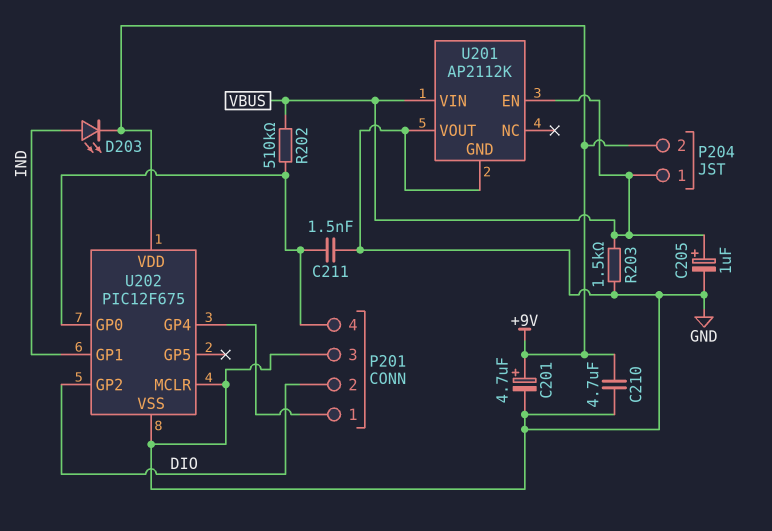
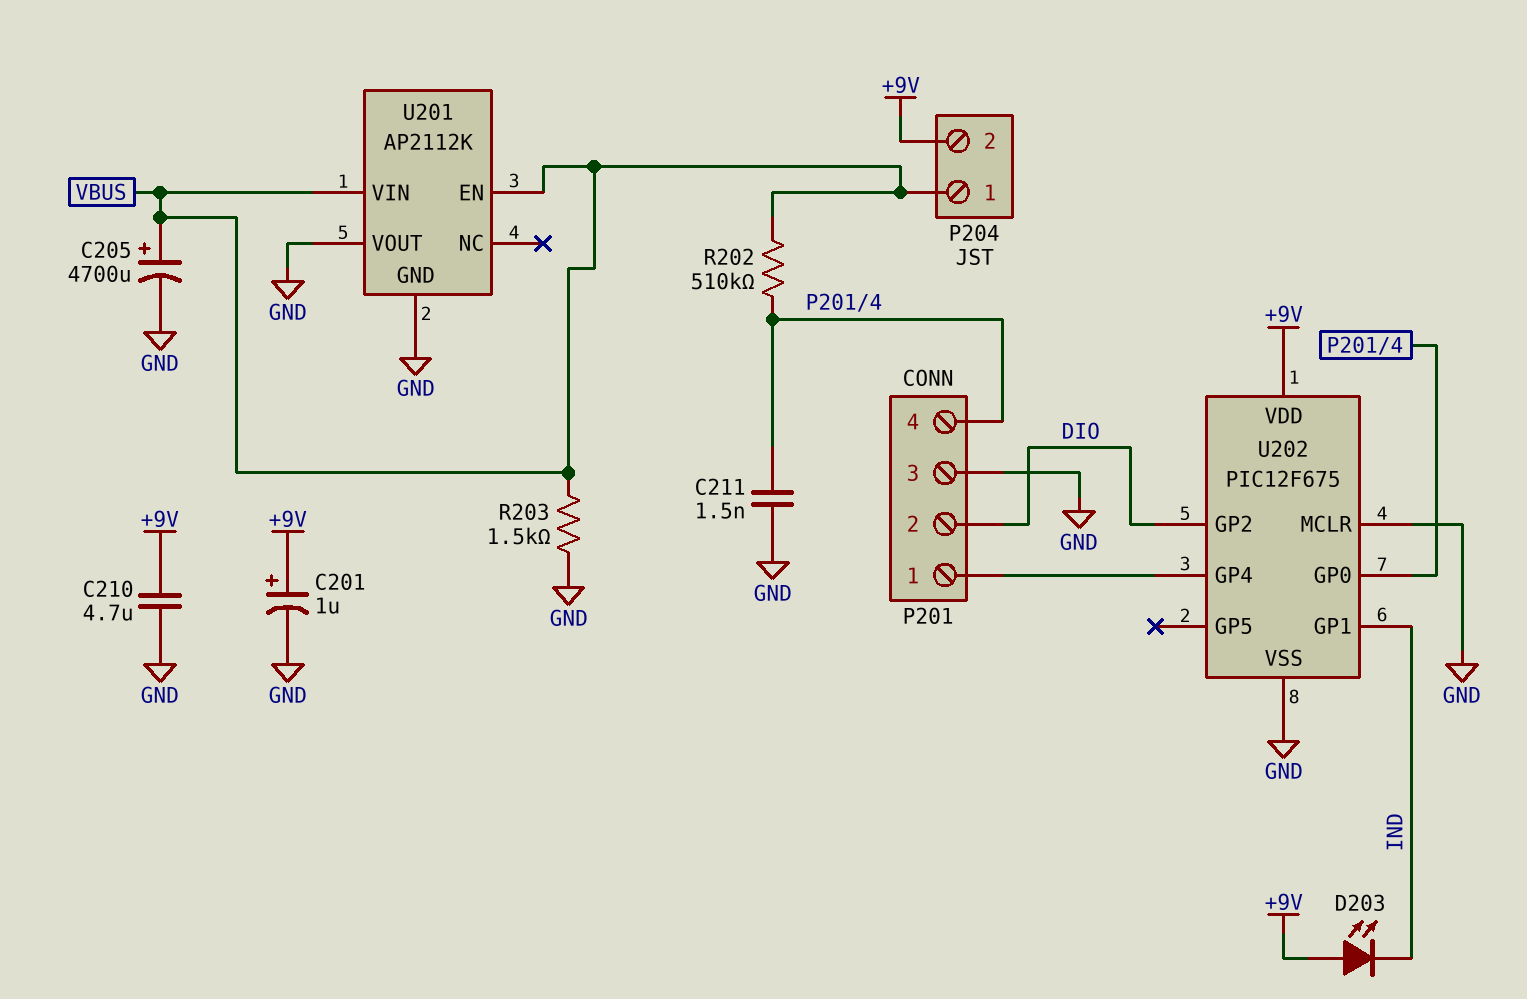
C201: 4.7uF (plus +9V, minus GND) -> 1uF (plus +9V, minus GND)
C205: 1uF (plus VBUS, minus GND) -> 4700uF (plus VBUS, minus GND)
D203: LED (A IND, K +9V) -> LED (A +9V, K IND)

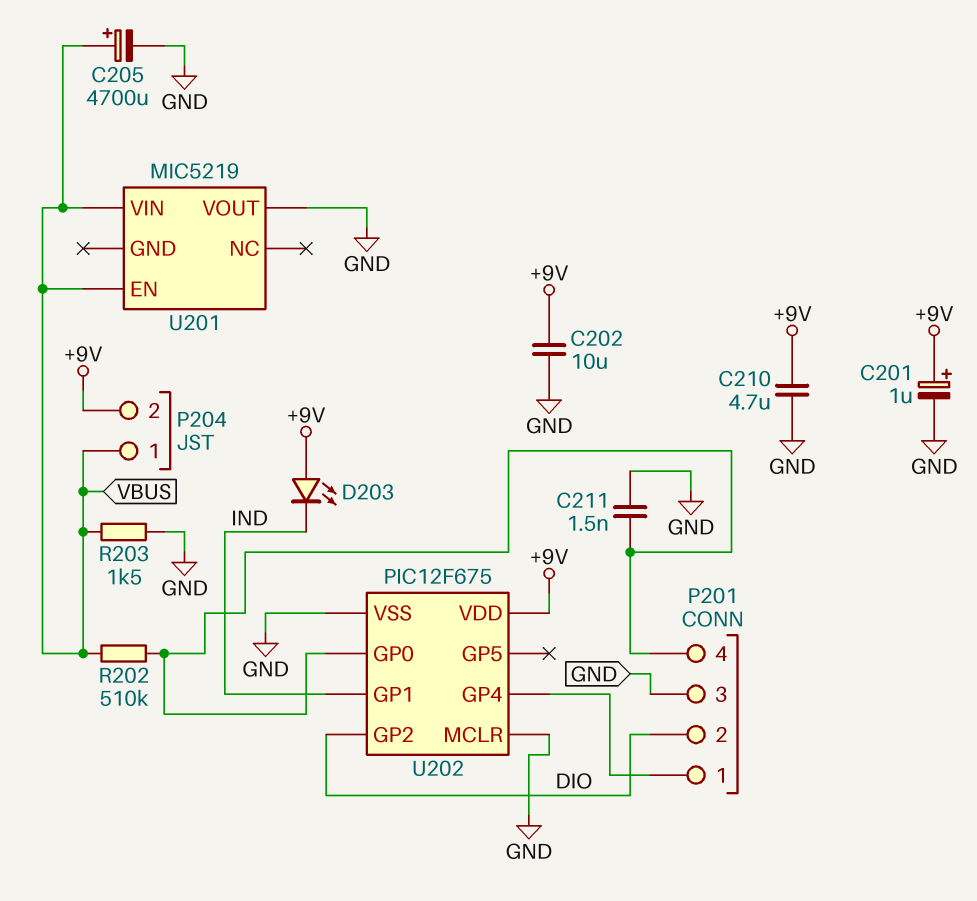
C202: none -> 10uF (+9V, GND)
U201: AP2112K -> MIC5219
U201 pin GND: GND -> none

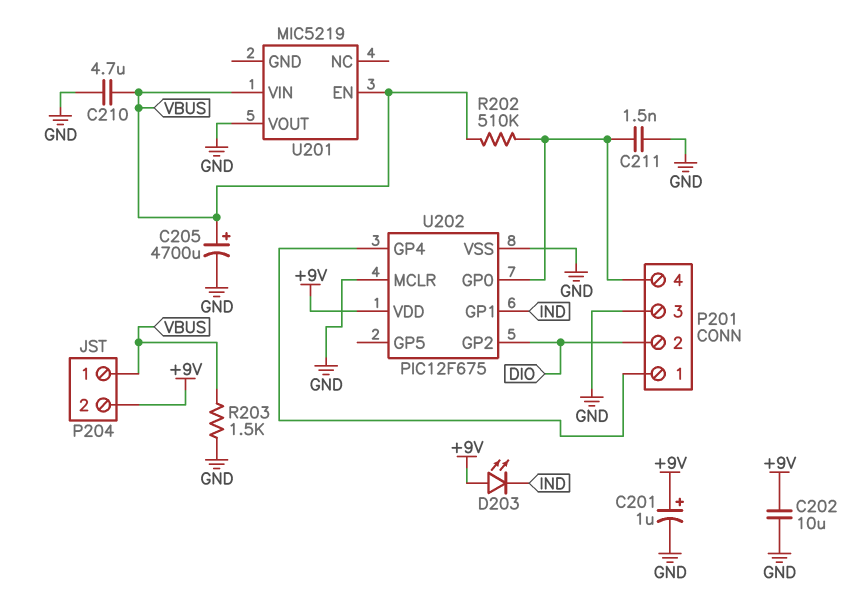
C210: 4.7uF (+9V, GND) -> 4.7uF (GND, VBUS)

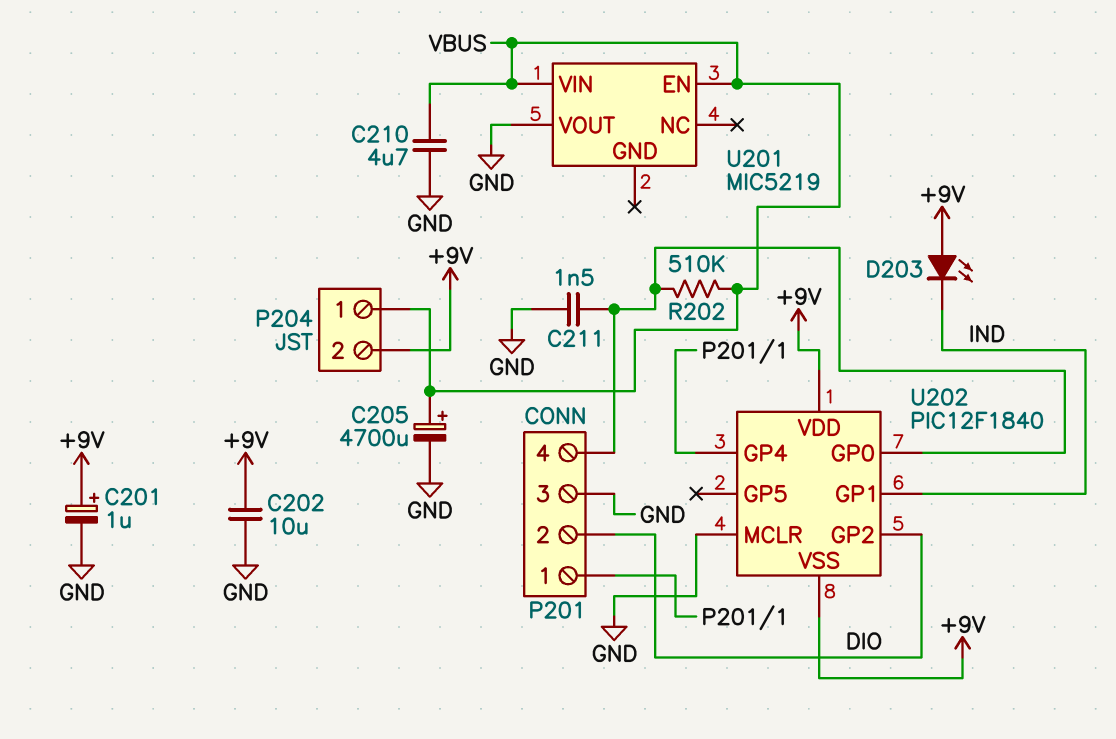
R203: 1.5k (GND, VBUS) -> none
U202: PIC12F675 -> PIC12F1840
U202 pin VSS: GND -> +9V

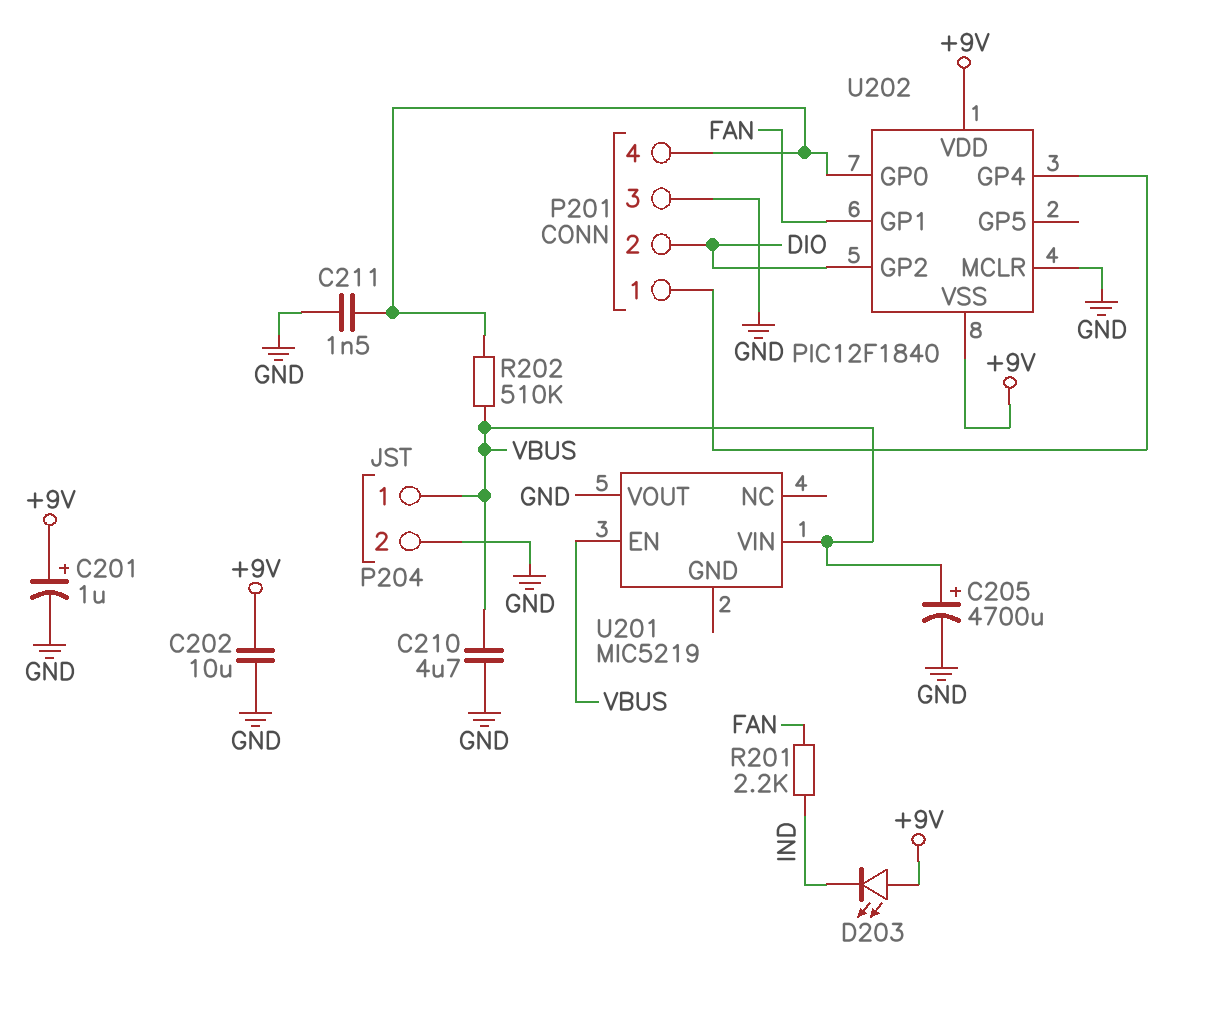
P204 pin 2: +9V -> GND
R201: none -> 2.2k (FAN, IND)
U202 pin GP1: IND -> FAN

